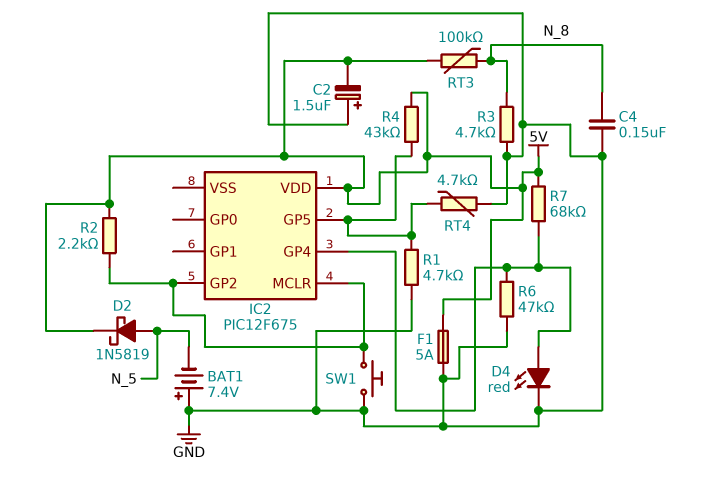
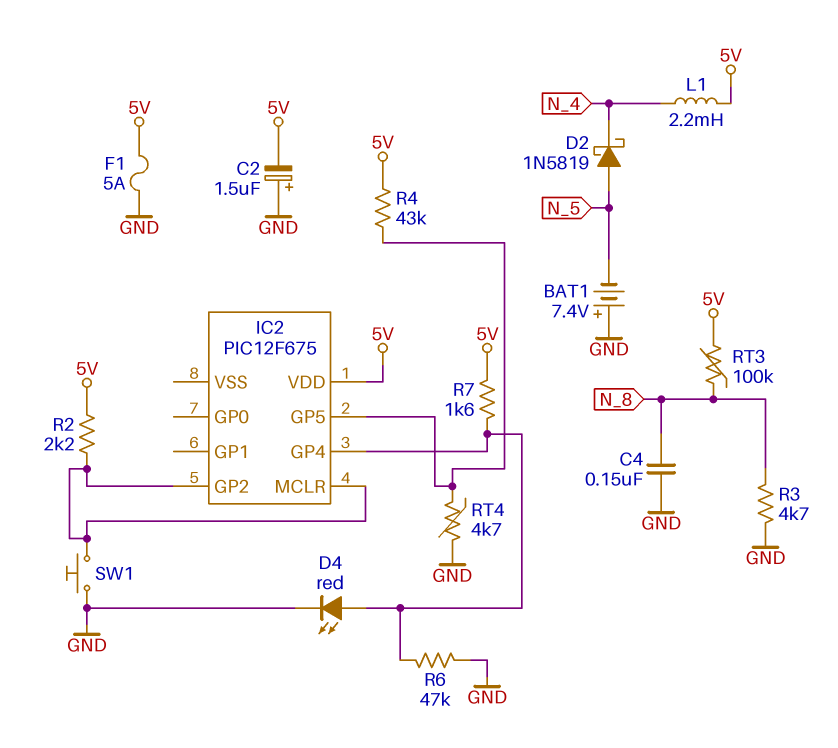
D2: schottky 1N5819 (A N_5, K 5V) -> schottky 1N5819 (A N_5, K N_4)
L1: none -> 2.2mH (5V, N_4)
R1: 4.7k (GND, IC2/GP5) -> none
R7: 68k (5V, IC2/GP4) -> 1.6k (5V, IC2/GP4)

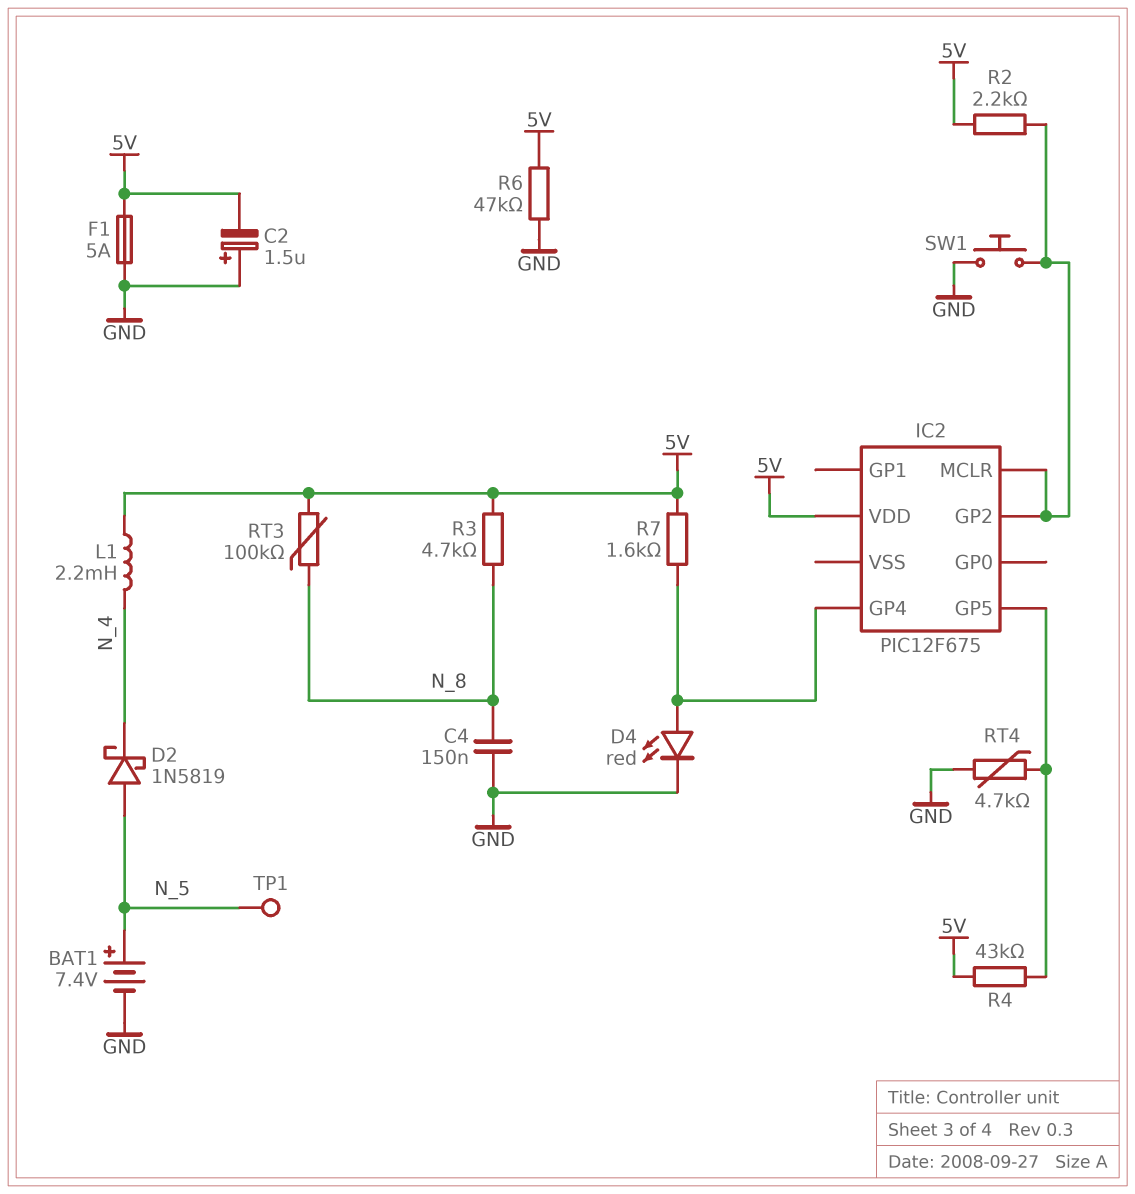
BAT1: 7.4V (plus GND, minus N_5) -> 7.4V (plus N_5, minus GND)
R3: 4.7k (GND, N_8) -> 4.7k (5V, N_8)
R6: 47k (GND, IC2/GP4) -> 47k (5V, GND)
TP1: none -> test point (N_5)

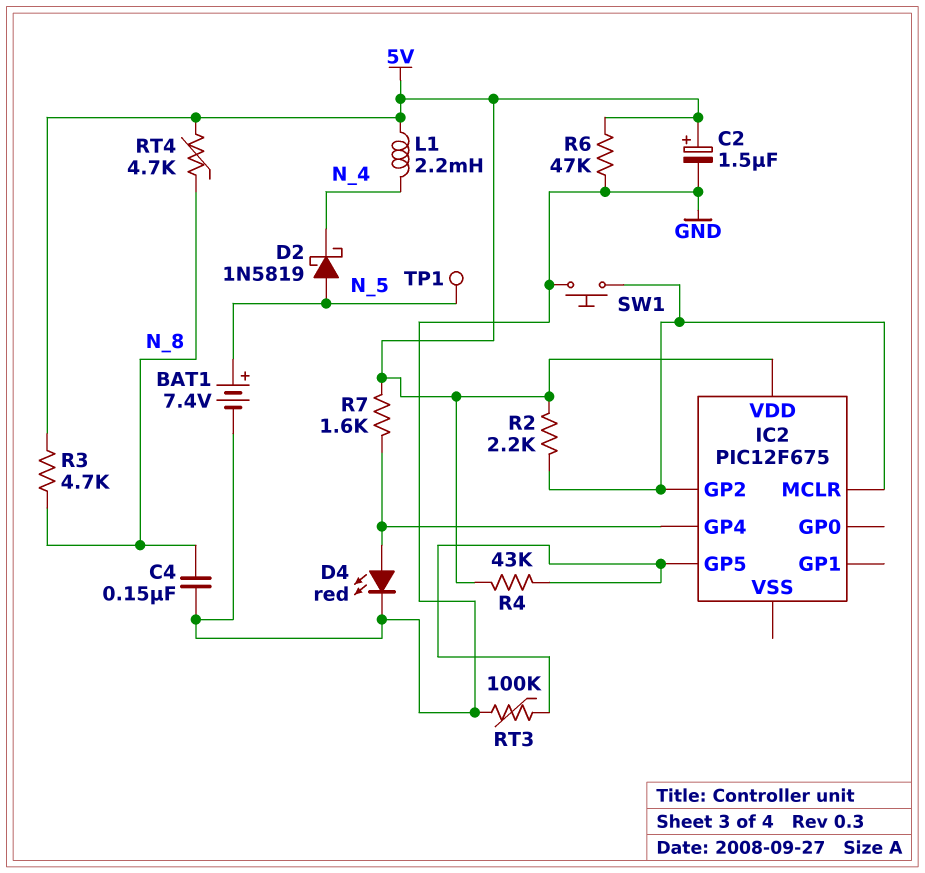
C2: 1.5uF (plus GND, minus 5V) -> 1.5uF (plus 5V, minus GND)
F1: 5A (5V, GND) -> none
RT3: 100k (5V, N_8) -> 100k (GND, IC2/GP5)
RT4: 4.7k (GND, IC2/GP5) -> 4.7k (5V, N_8)

